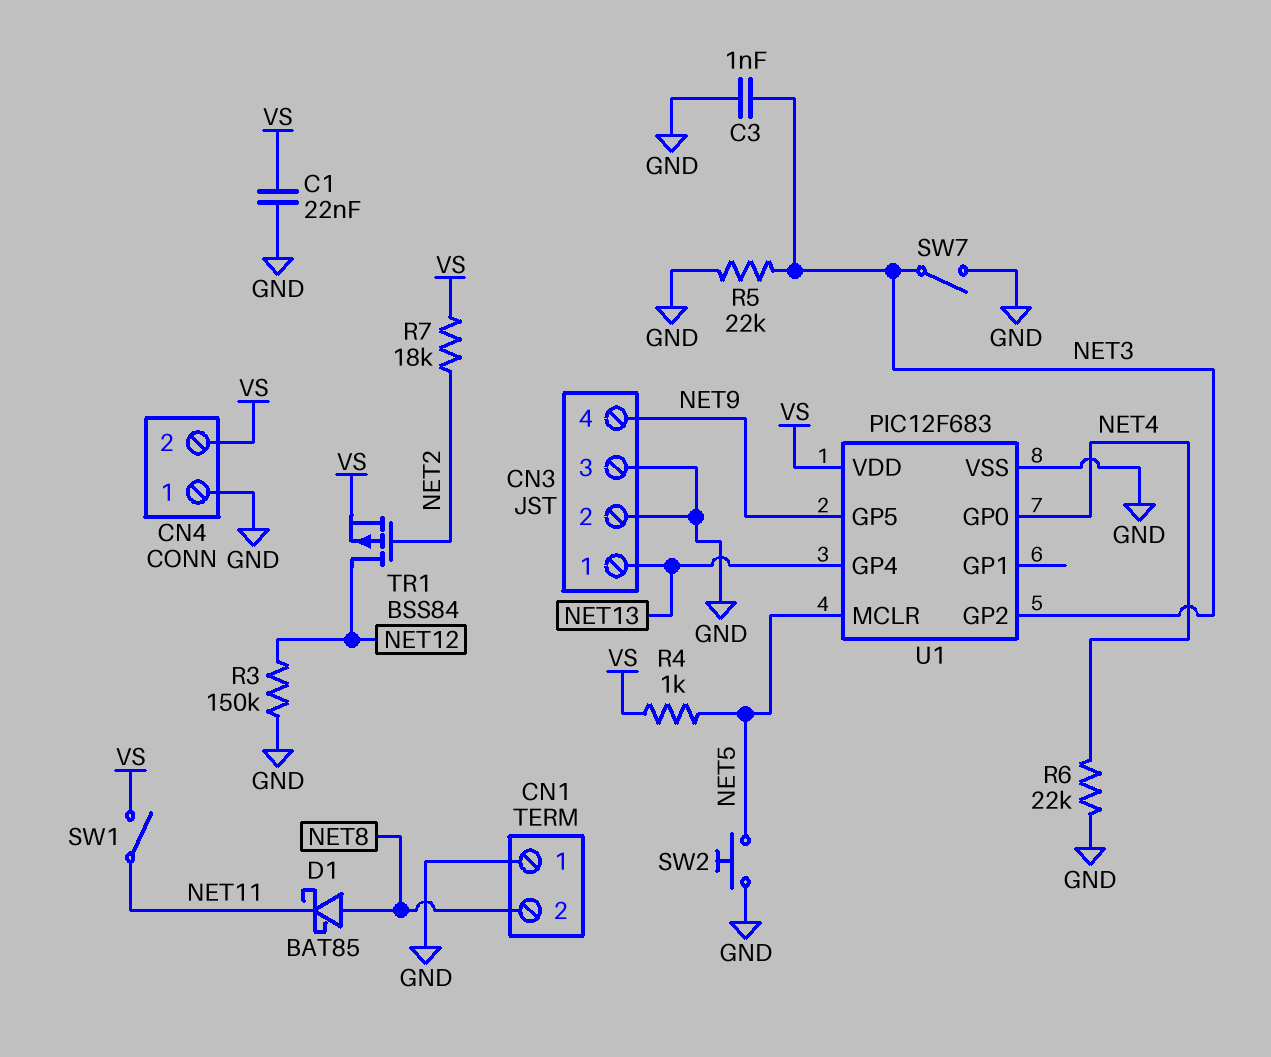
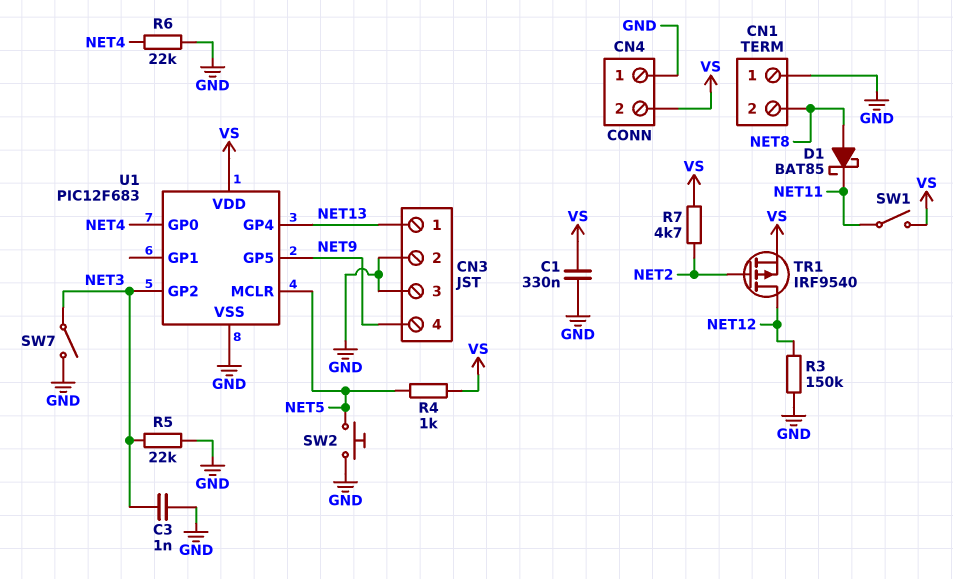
C1: 22nF (GND, VS) -> 330nF (GND, VS)
R7: 18k (NET2, VS) -> 4.7k (NET2, VS)
TR1: PMOS BSS84 (G NET2, D NET12, S VS) -> PMOS IRF9540 (G NET2, D NET12, S VS)

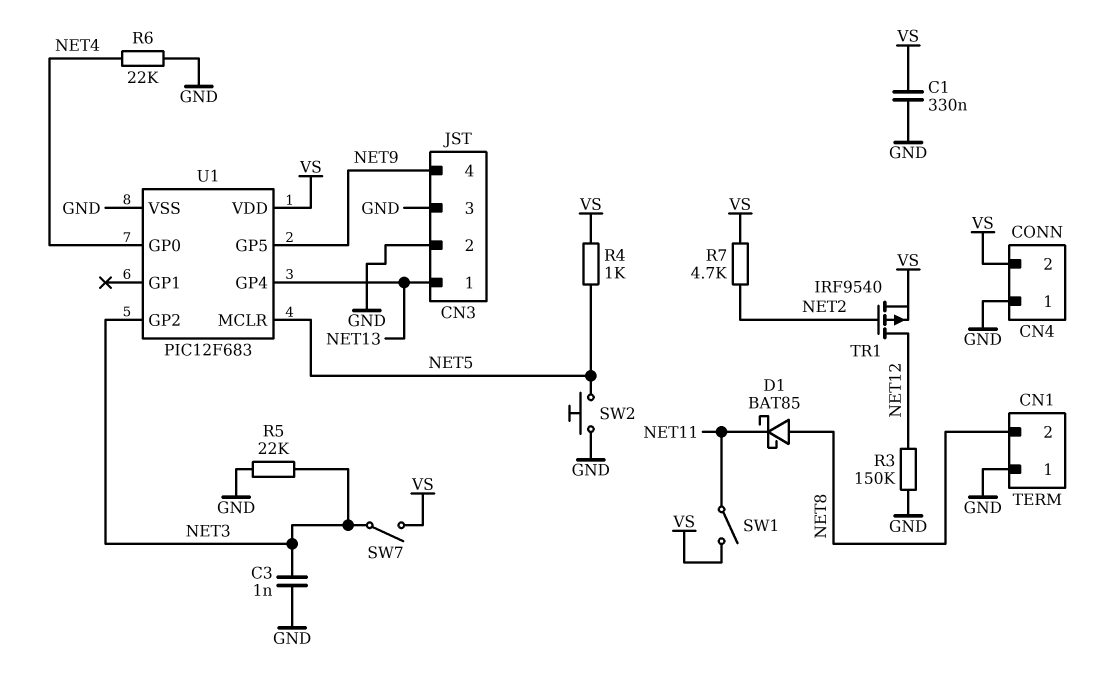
SW7: switch (GND, NET3) -> switch (NET3, VS)

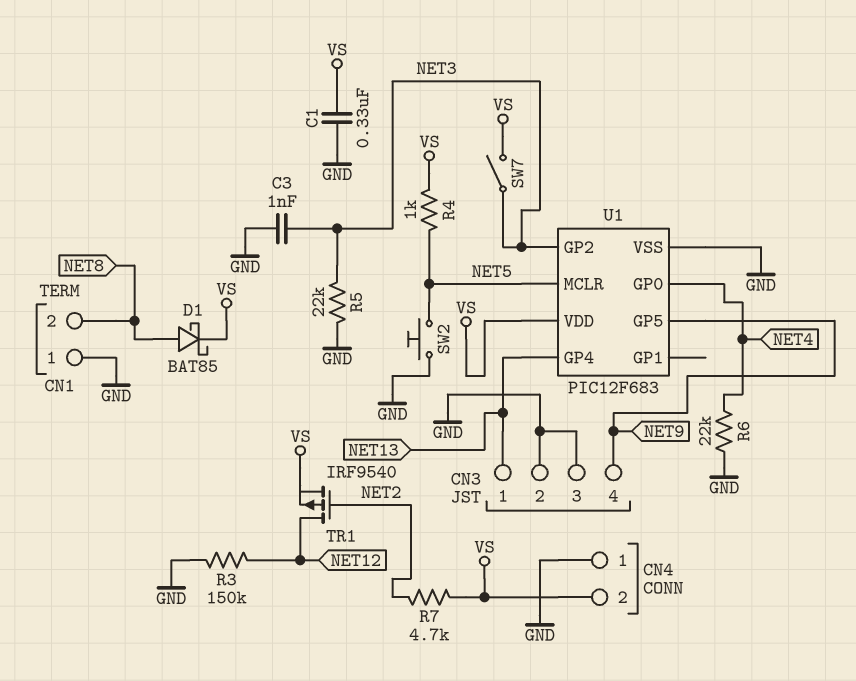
D1: schottky BAT85 (A NET8, K NET11) -> schottky BAT85 (A NET8, K VS)
SW1: switch (NET11, VS) -> none

